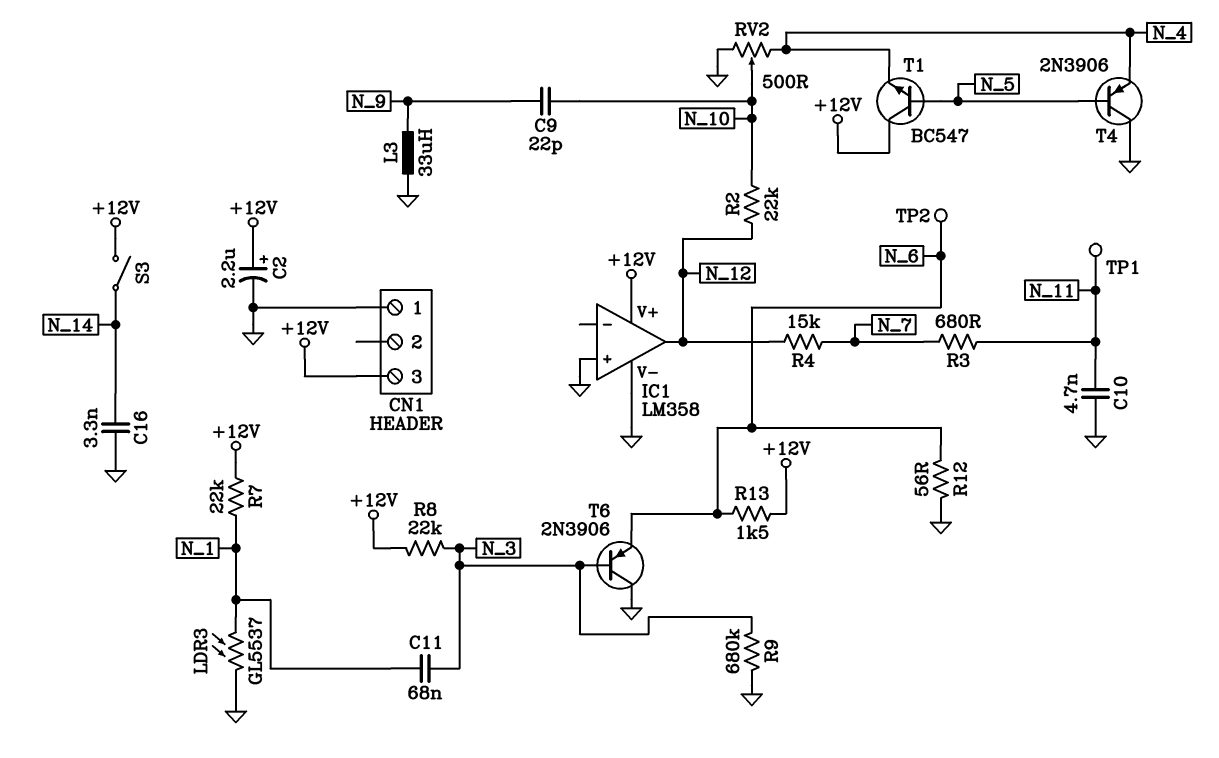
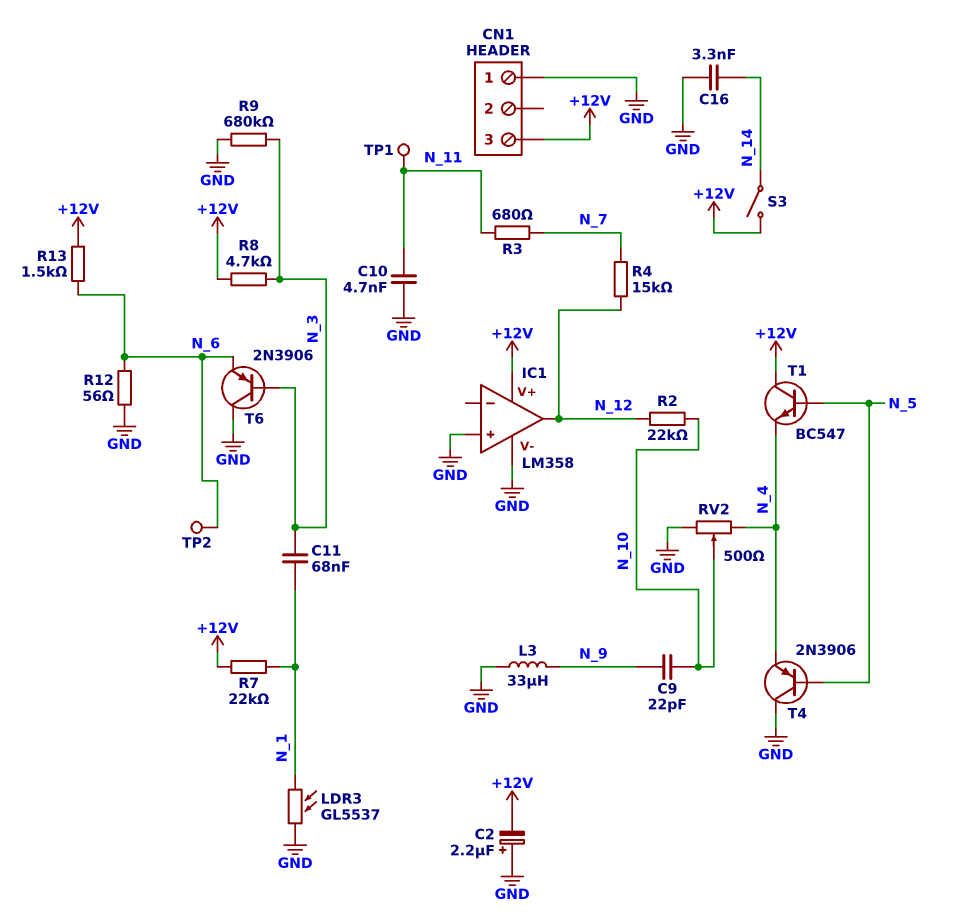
C2: 2.2uF (plus +12V, minus GND) -> 2.2uF (plus GND, minus +12V)
R8: 22k (+12V, N_3) -> 4.7k (+12V, N_3)

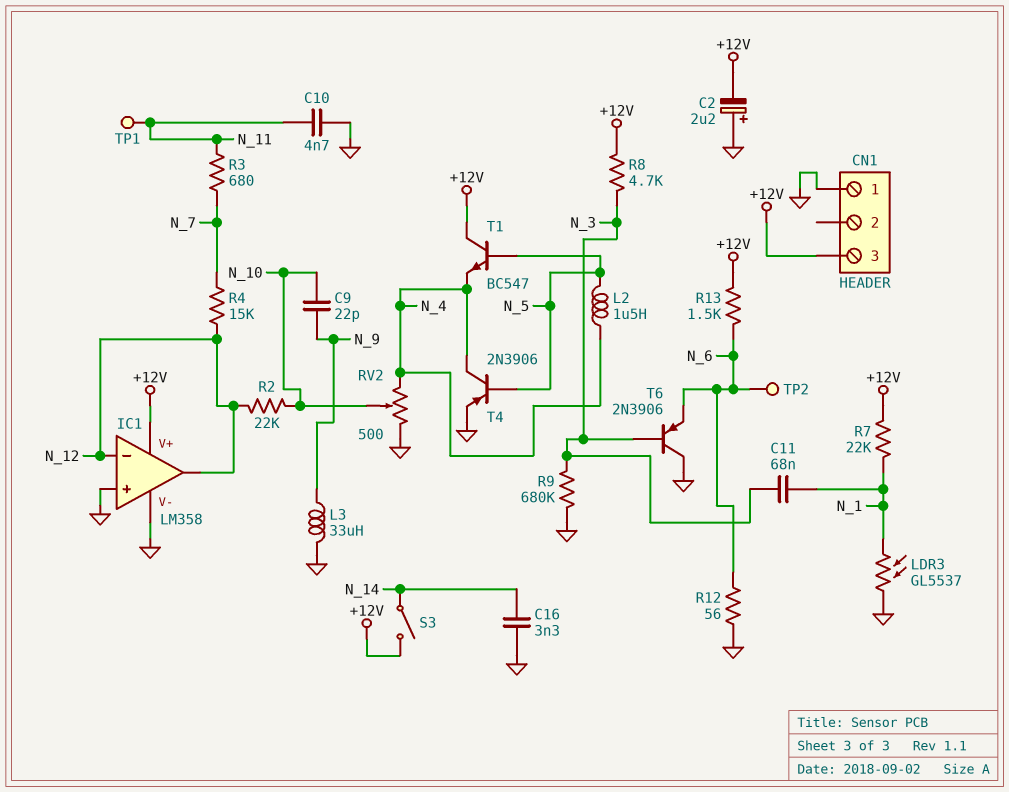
IC1 pin in-: none -> N_12
L2: none -> 1.5uH (N_4, N_5)
T4: PNP 2N3906 (B N_5, C GND, E N_4) -> PNP 2N3906 (B N_5, C N_4, E GND)

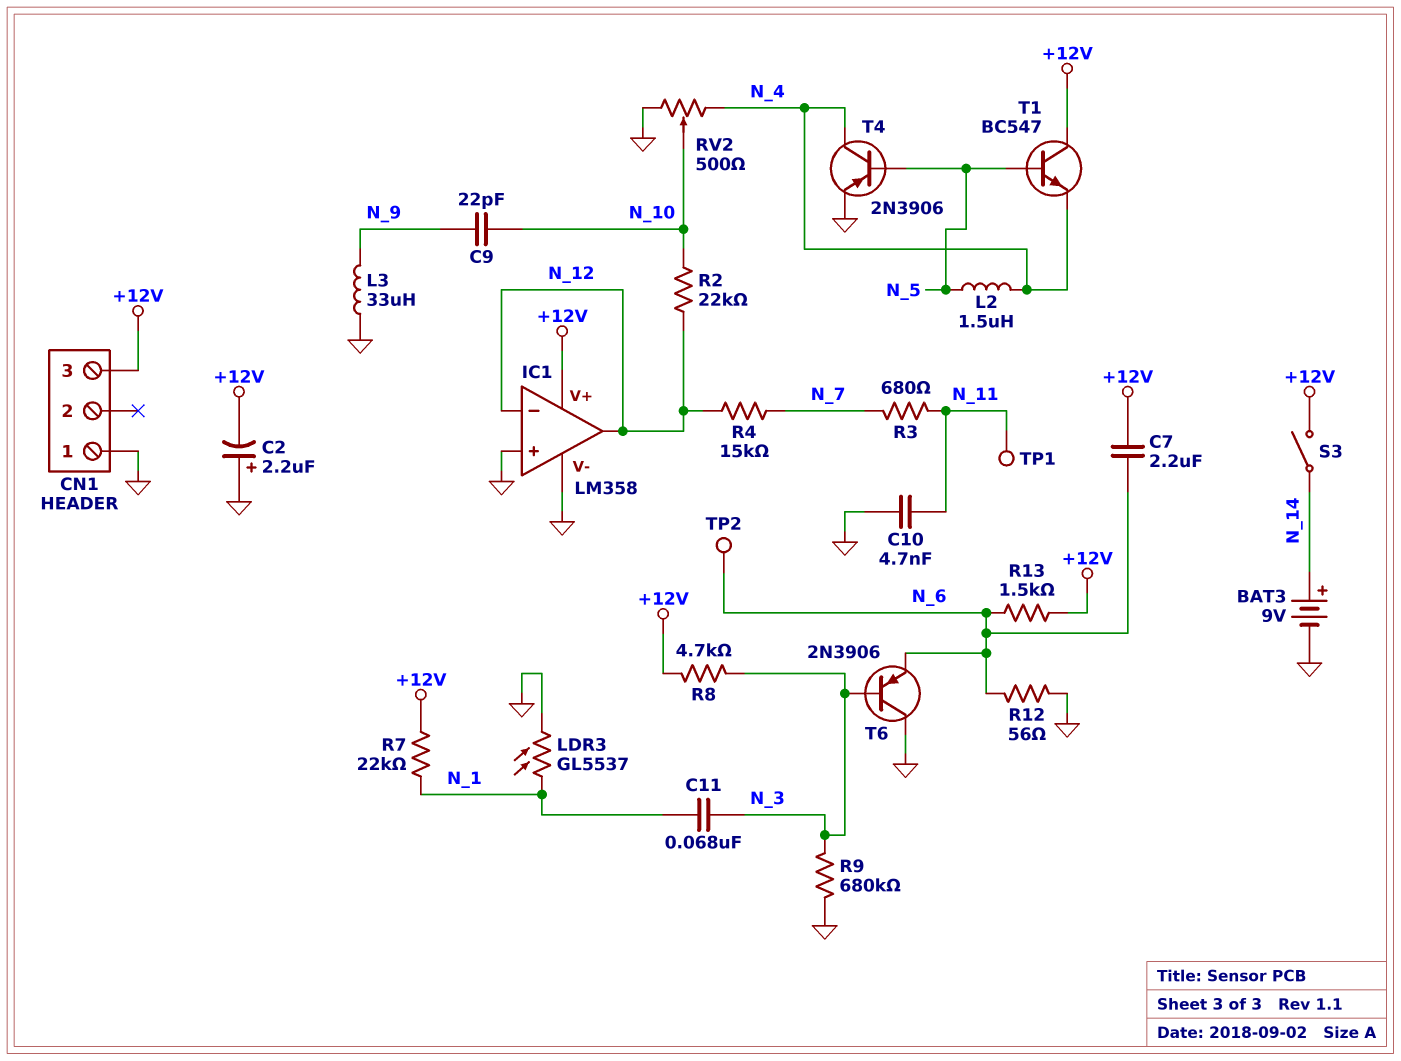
BAT3: none -> 9V (plus N_14, minus GND)
C7: none -> 2.2uF (+12V, N_6)
C16: 3.3nF (GND, N_14) -> none

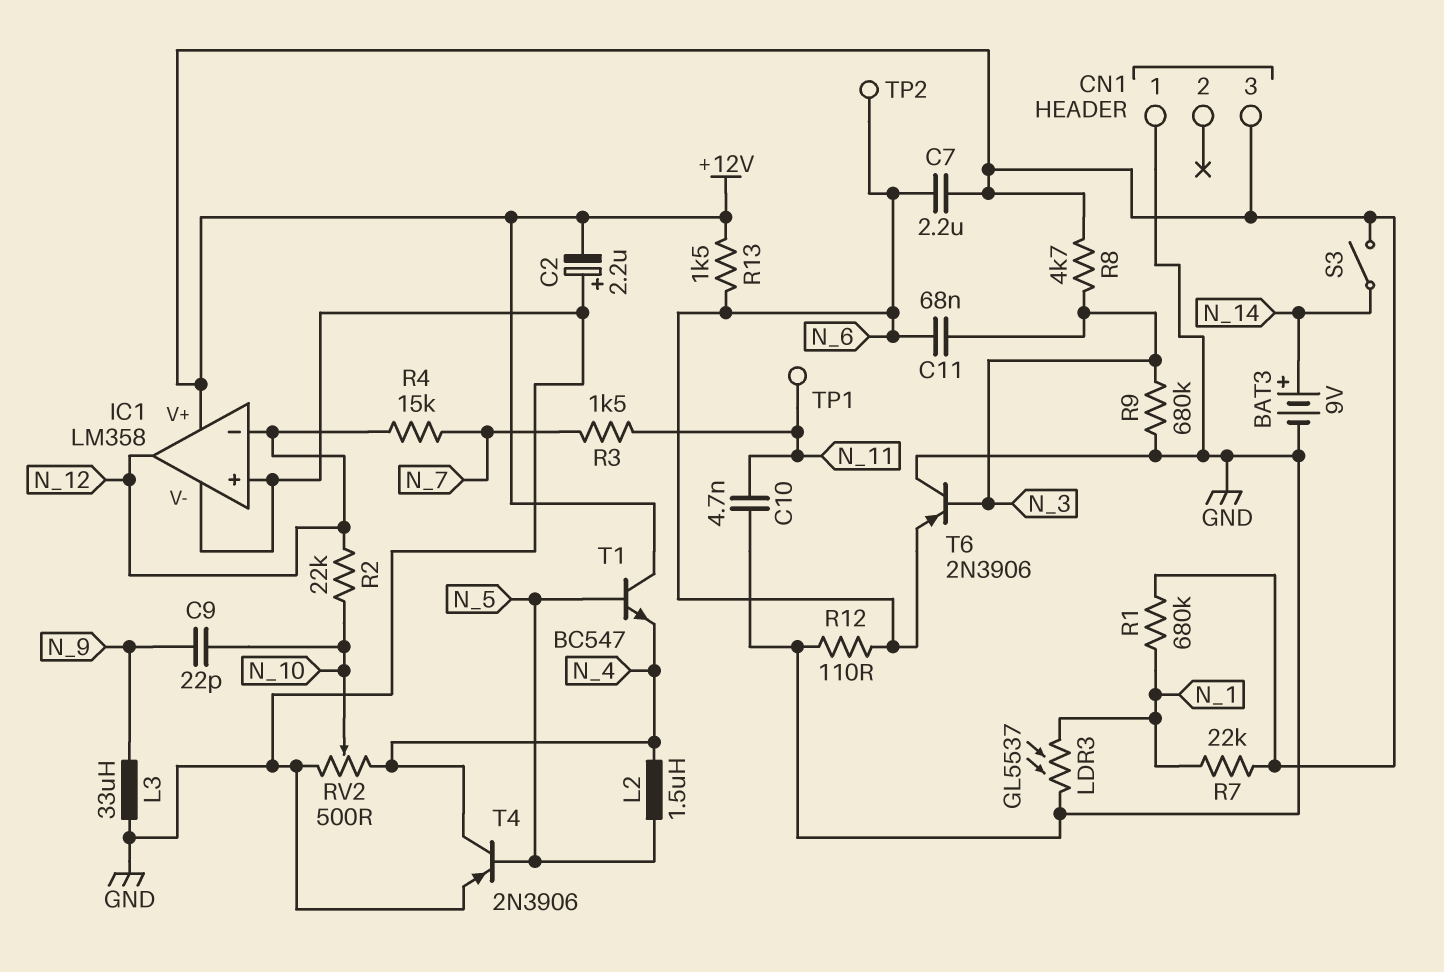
C11: 68nF (N_1, N_3) -> 68nF (N_3, N_6)
R1: none -> 680k (+12V, N_1)
R3: 680 (N_7, N_11) -> 1.5k (N_7, N_11)
R12: 56 (GND, N_6) -> 110 (GND, N_6)

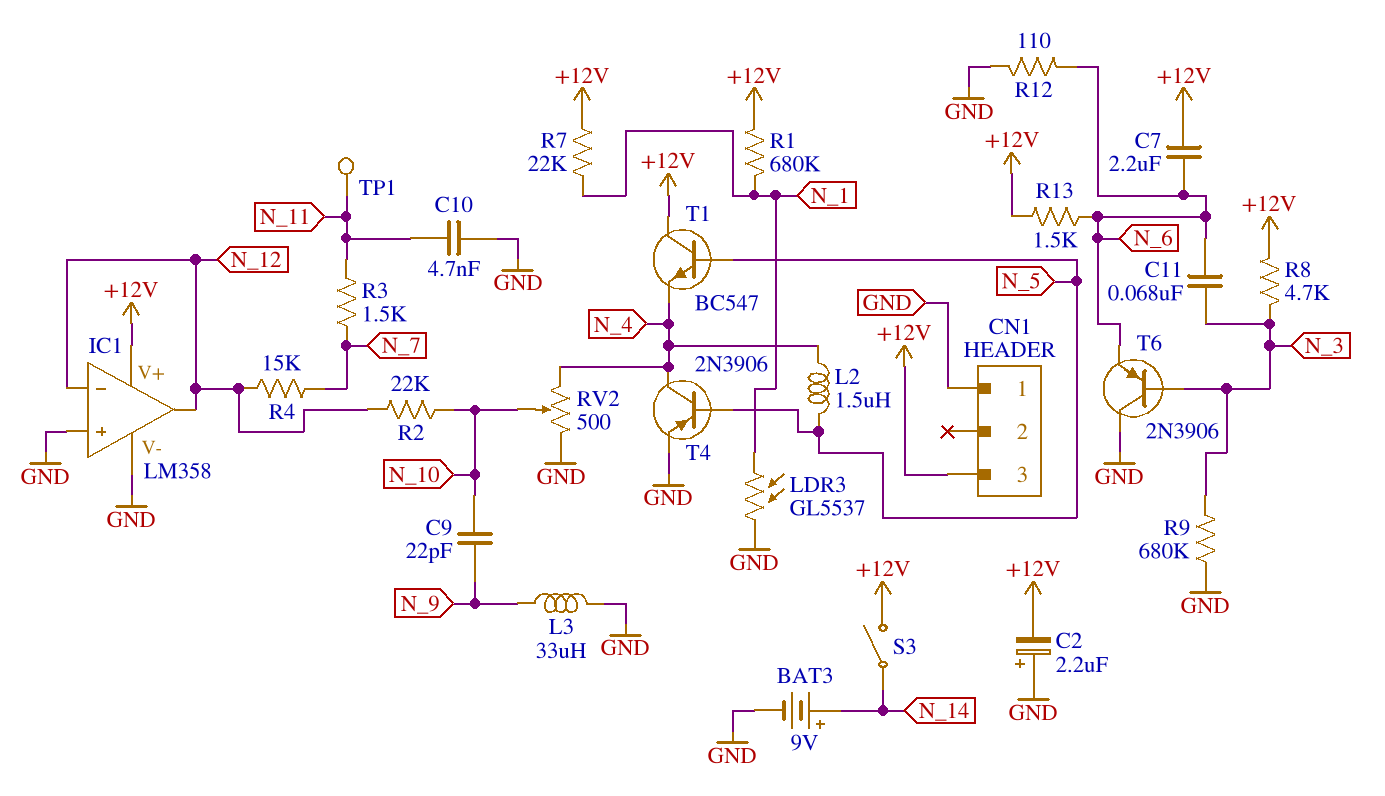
TP2: test point (N_6) -> none

